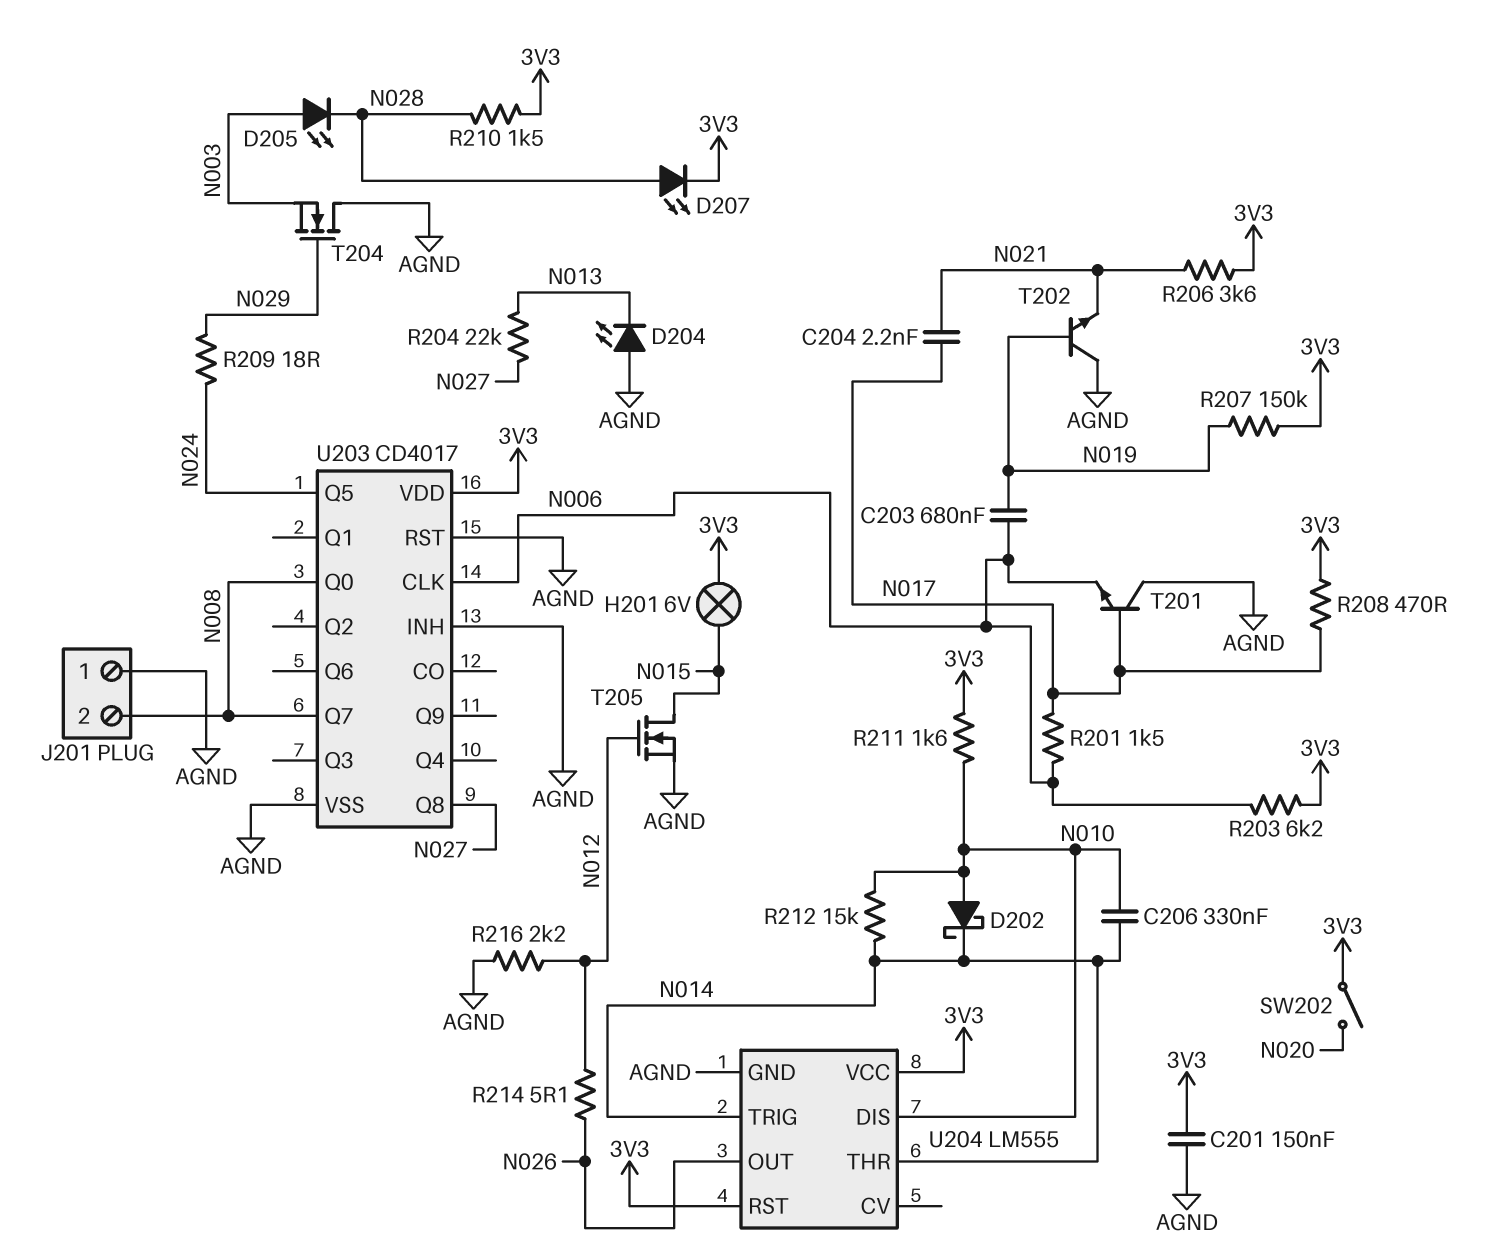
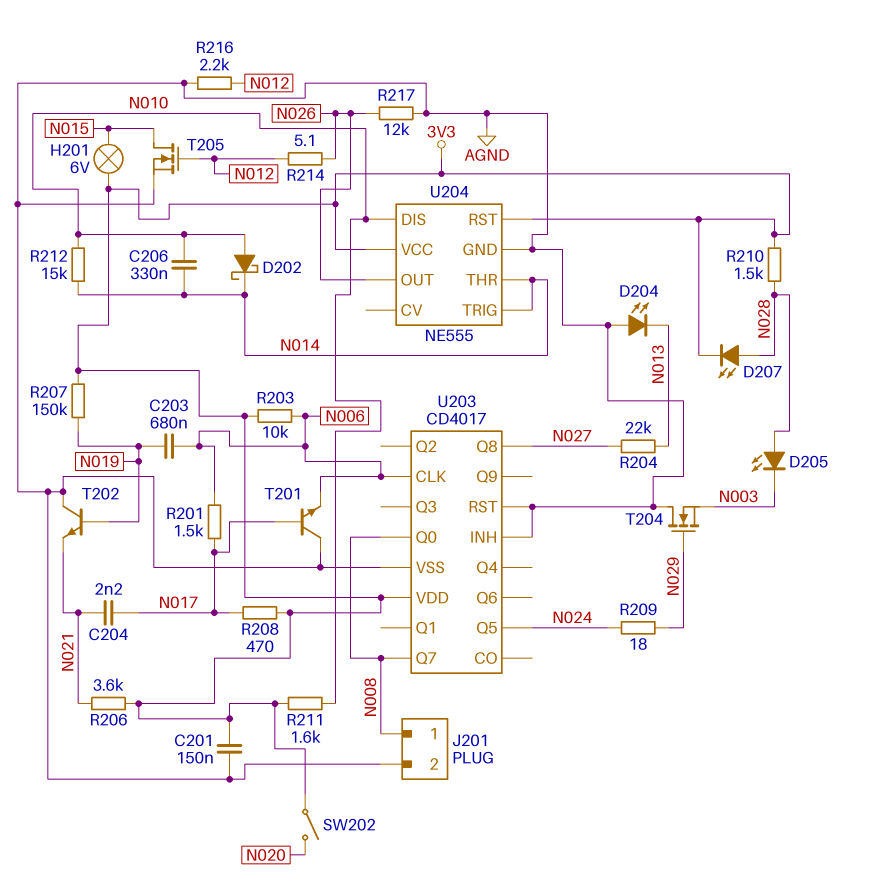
D205: LED (A N003, K N028) -> LED (A N028, K N003)
J201 pin 1: AGND -> N008
J201 pin 2: N008 -> AGND
R203: 6.2k (3V3, N006) -> 10k (3V3, N006)
R217: none -> 12k (AGND, N026)
U204: LM555 -> NE555

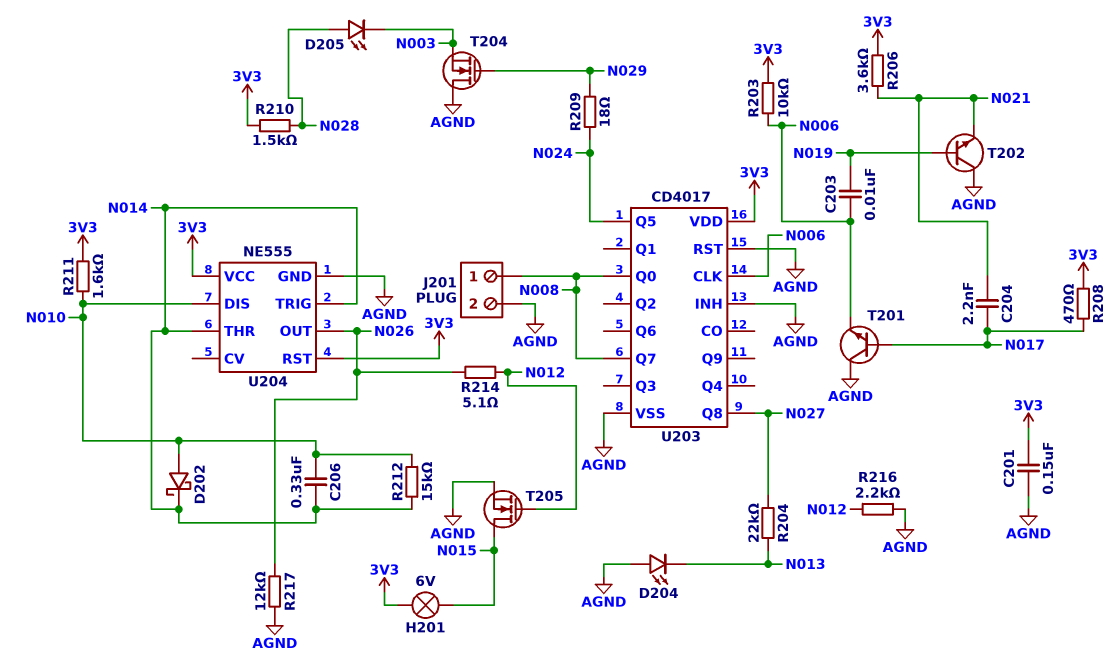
C203: 680nF (N006, N019) -> 10nF (N006, N019)
D207: LED (A N028, K 3V3) -> none
R201: 1.5k (N006, N017) -> none
R207: 150k (3V3, N019) -> none
SW202: switch (3V3, N020) -> none

